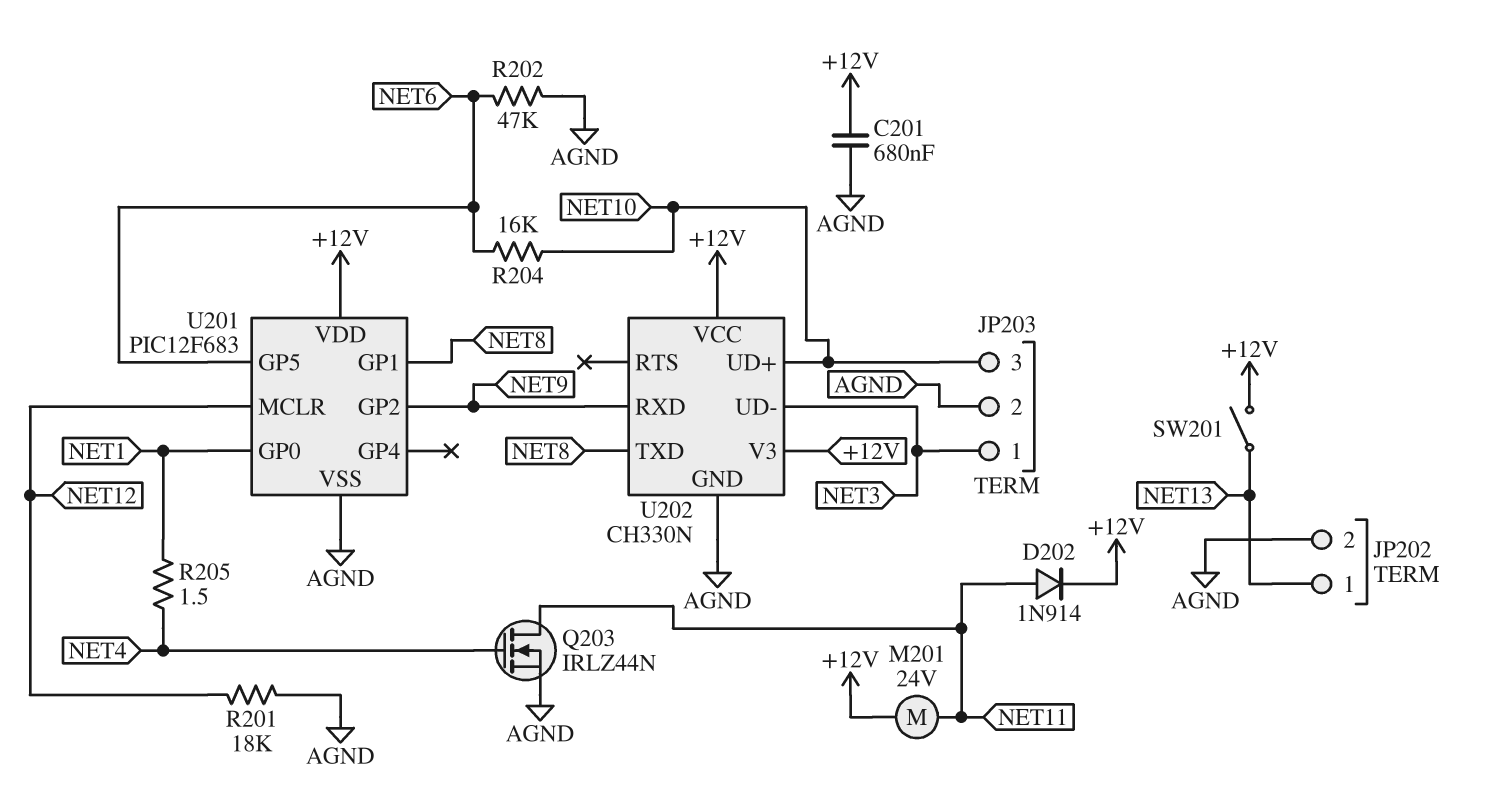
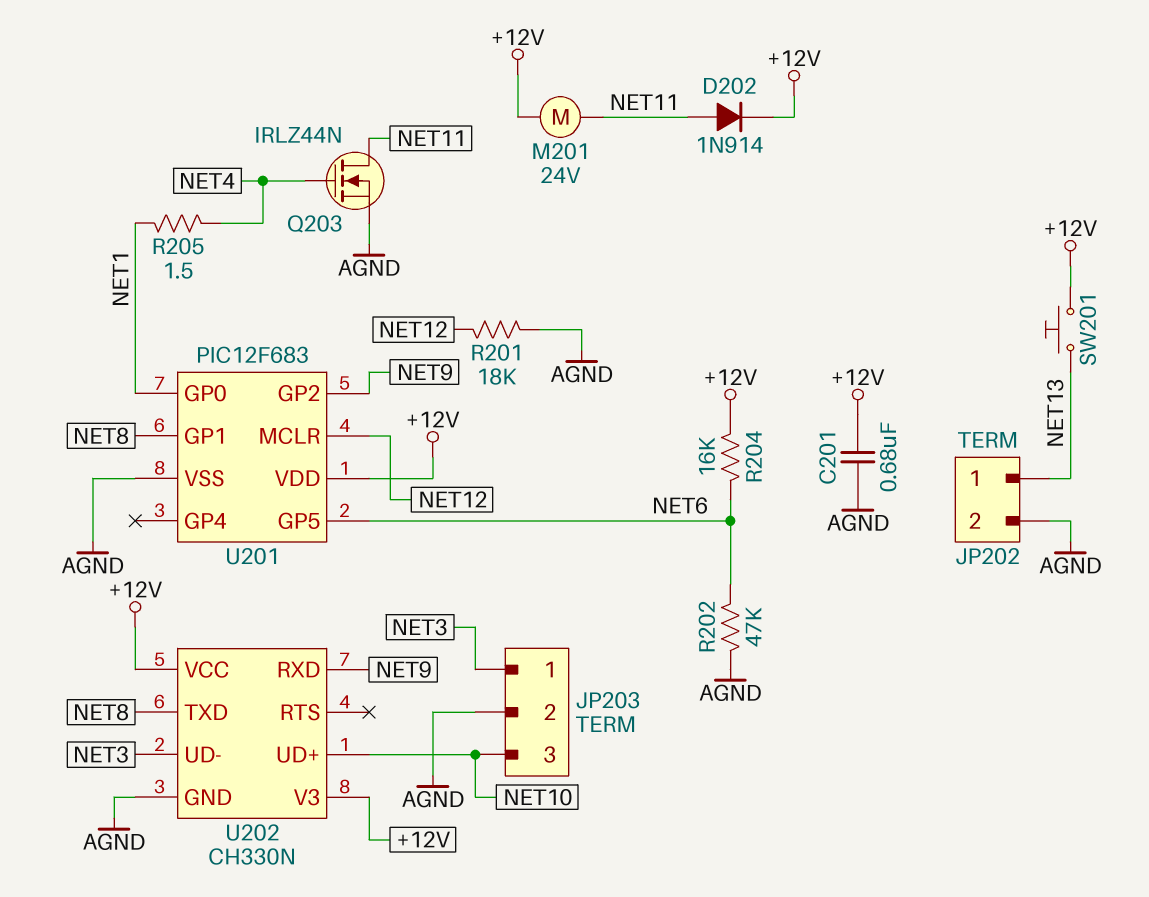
R204: 16k (NET6, NET10) -> 16k (+12V, NET6)
SW201: switch (+12V, NET13) -> button (+12V, NET13)

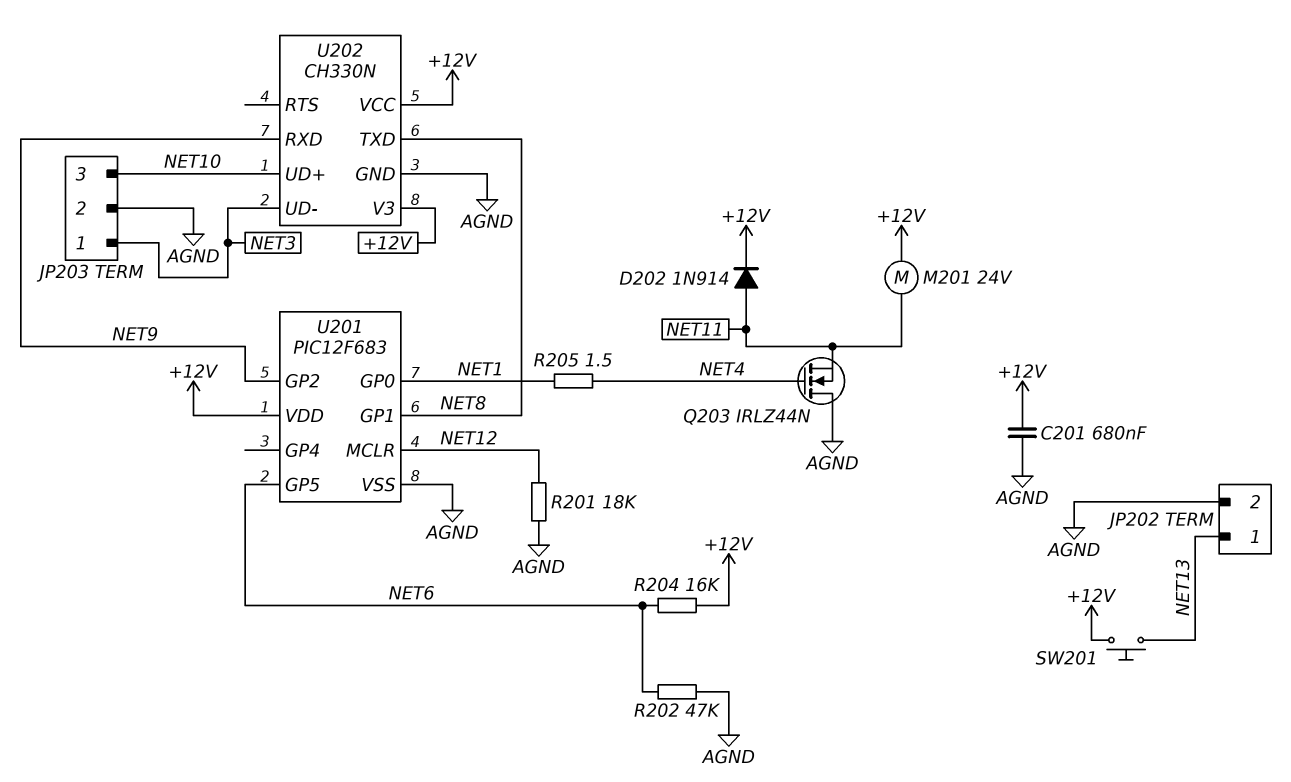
Q203: NMOS IRLZ44N (G NET4, D NET11, S AGND) -> NMOS IRLZ44N (G NET4, D AGND, S NET11)

